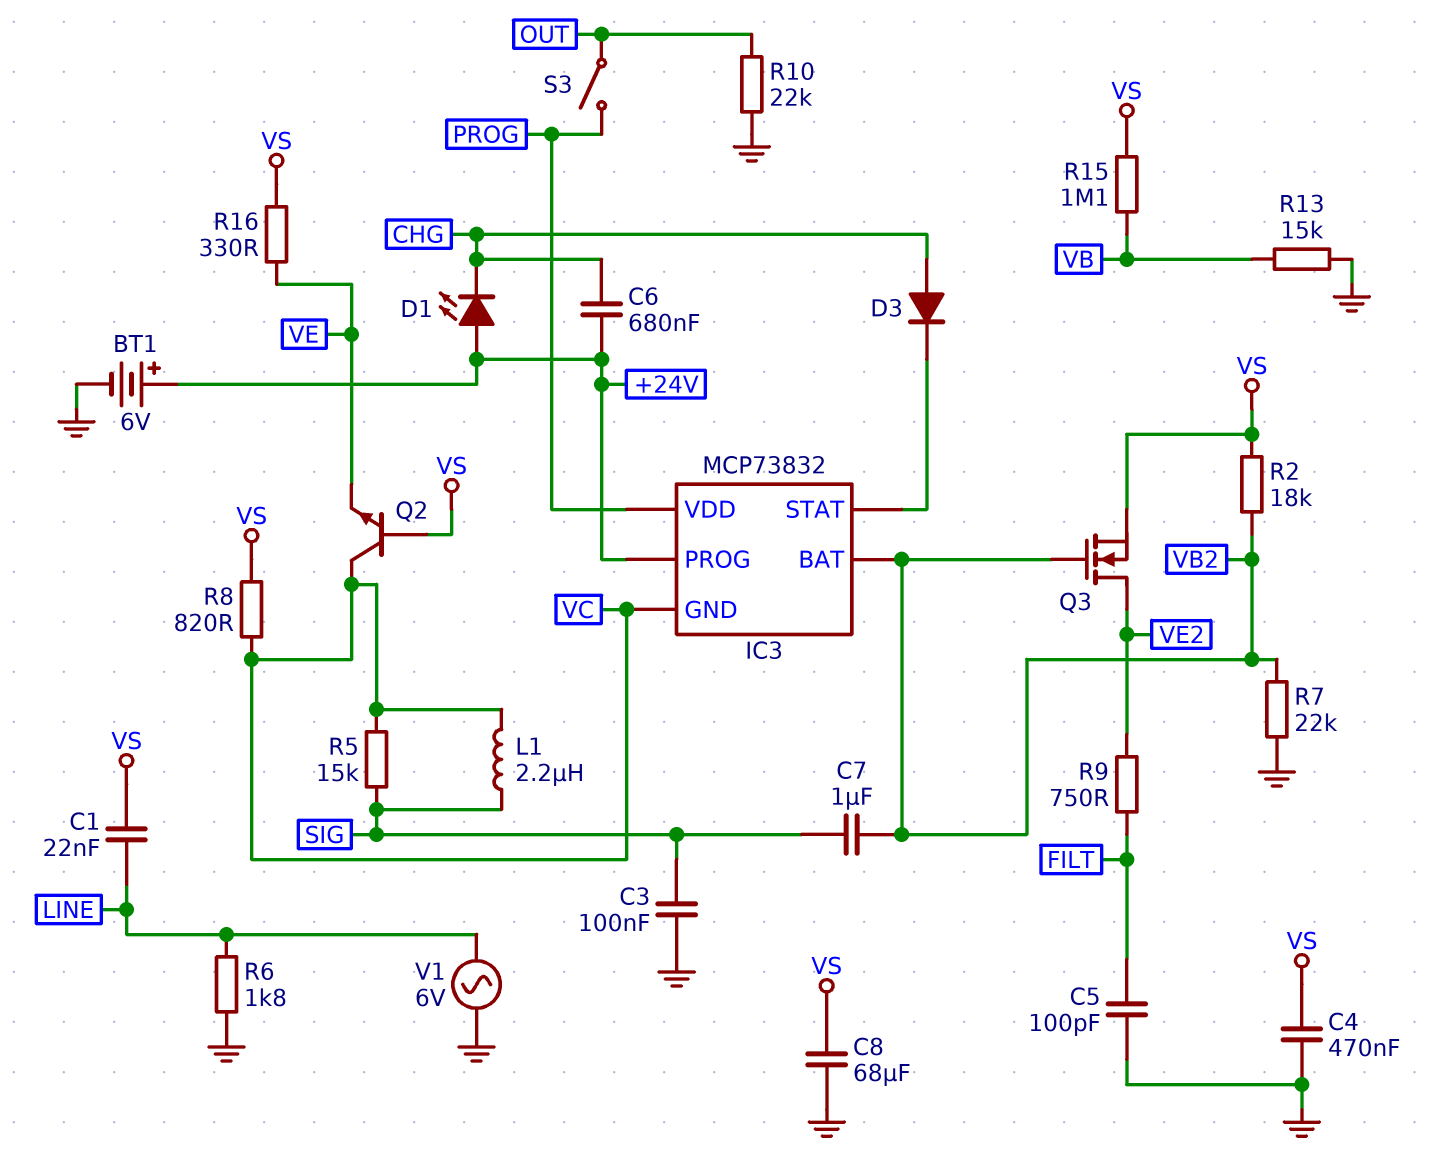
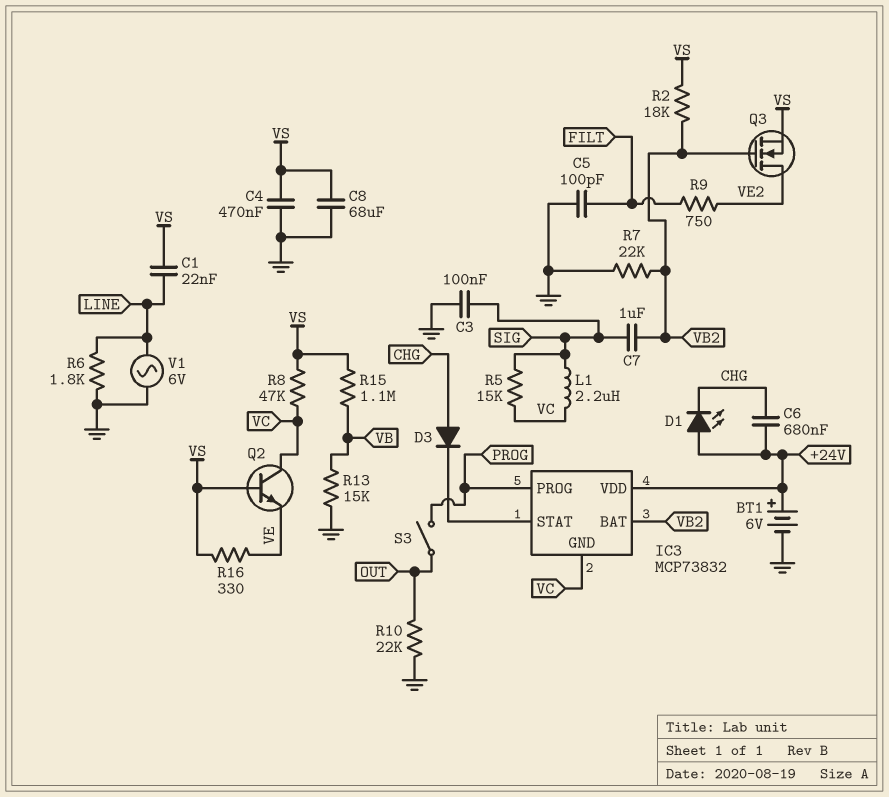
IC3 pin PROG: +24V -> PROG
IC3 pin VDD: PROG -> +24V
R8: 820 (VC, VS) -> 47k (VC, VS)

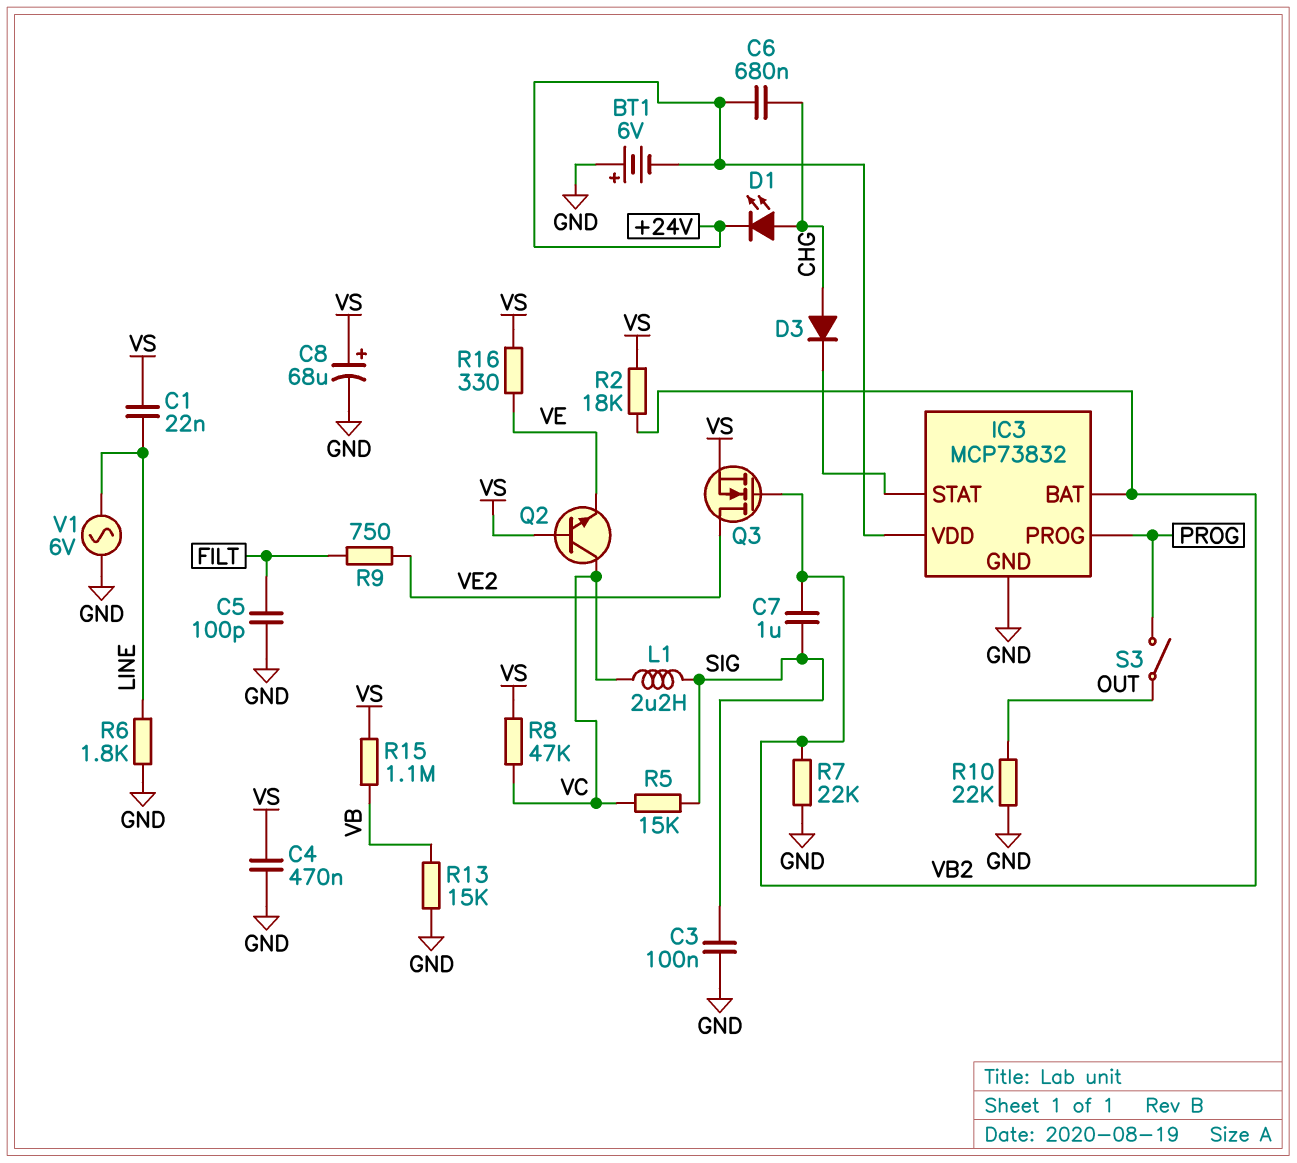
BT1: 6V (plus +24V, minus GND) -> 6V (plus GND, minus +24V)
C8: 68uF (GND, VS) -> 68uF (plus VS, minus GND)
D1: LED (A +24V, K CHG) -> LED (A CHG, K +24V)
IC3 pin GND: VC -> GND

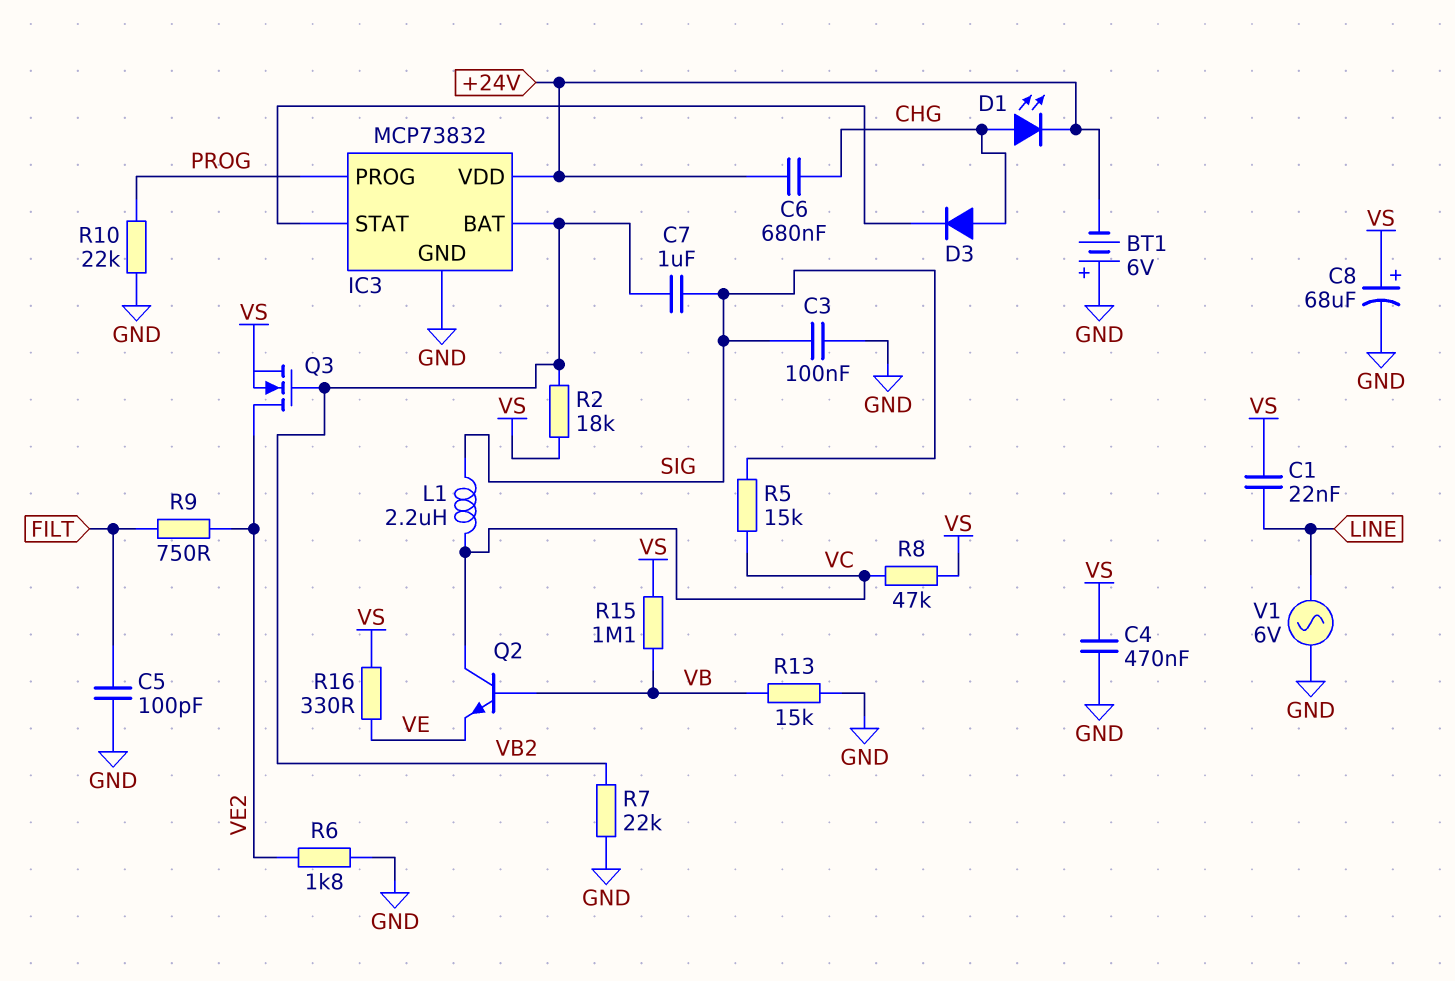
Q2: NPN (B VS, C VC, E VE) -> NPN (B VB, C VC, E VE)
R6: 1.8k (GND, LINE) -> 1.8k (GND, VE2)
R10: 22k (GND, OUT) -> 22k (GND, PROG)
S3: switch (OUT, PROG) -> none

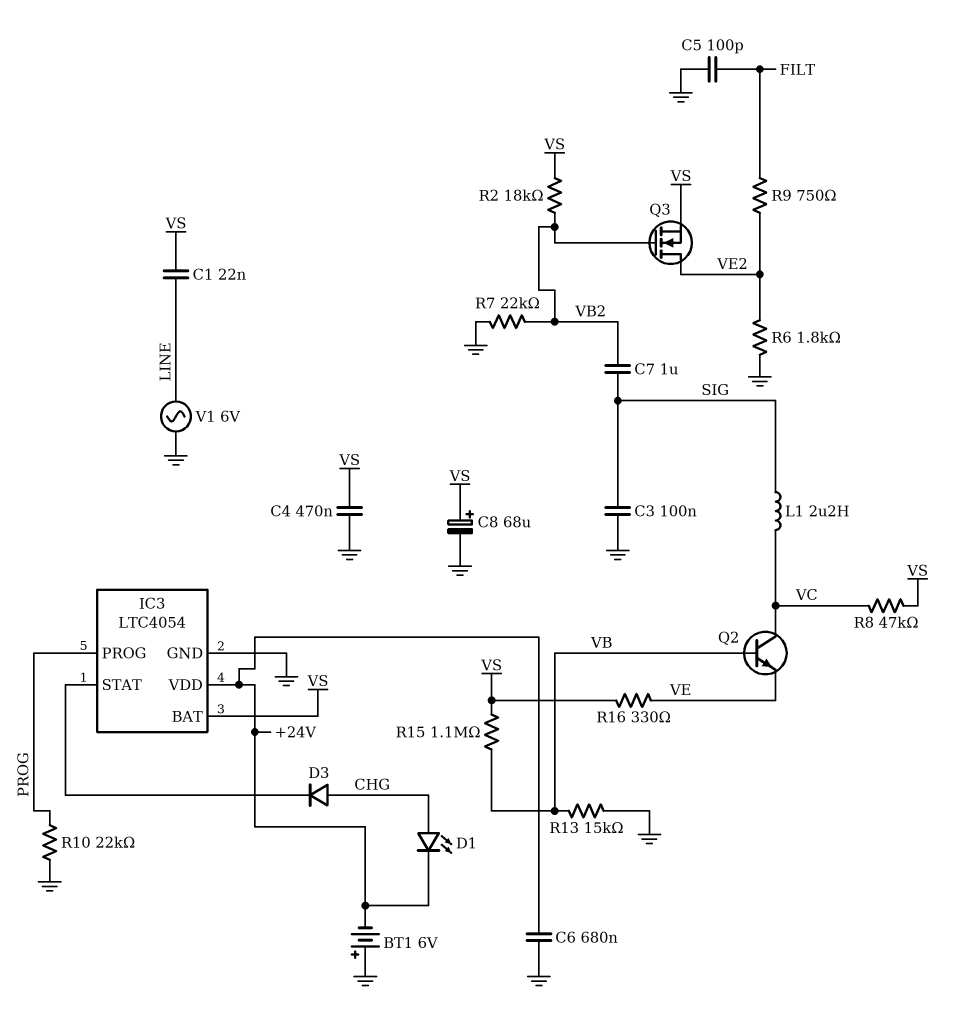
C6: 680nF (+24V, CHG) -> 680nF (+24V, GND)
IC3: MCP73832 -> LTC4054
IC3 pin BAT: VB2 -> VS
R5: 15k (SIG, VC) -> none

